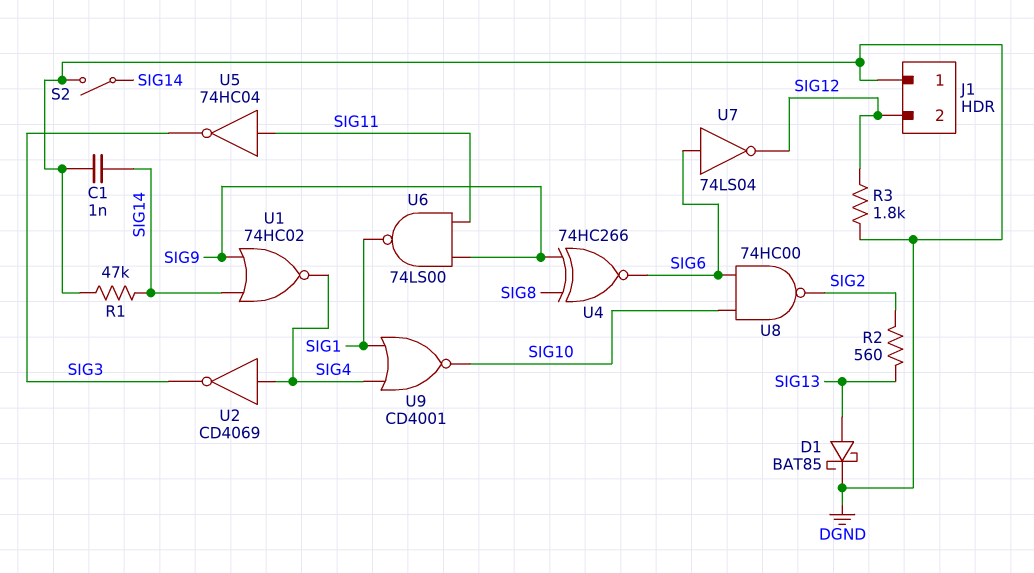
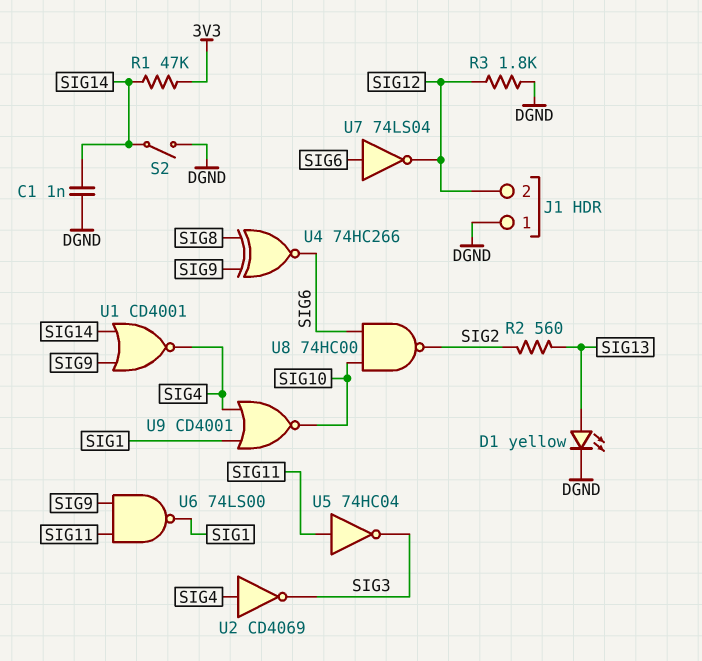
D1: schottky BAT85 (A SIG13, K DGND) -> LED yellow (A SIG13, K DGND)
R1: 47k (DGND, SIG14) -> 47k (3V3, SIG14)
U1: NOR 74HC02 (in SIG9, in SIG14, out SIG4) -> NOR CD4001 (in SIG9, in SIG14, out SIG4)

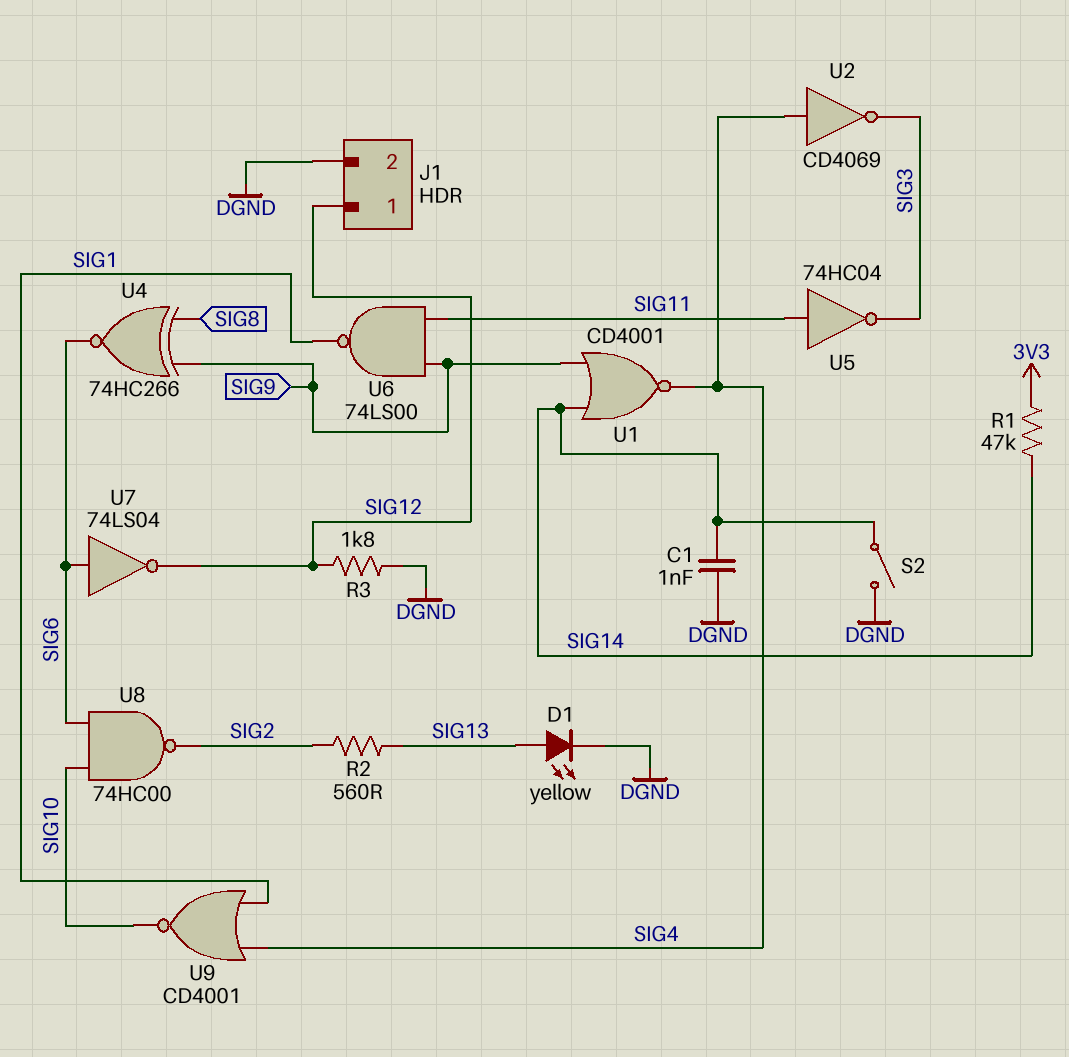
J1 pin 1: DGND -> SIG12
J1 pin 2: SIG12 -> DGND

